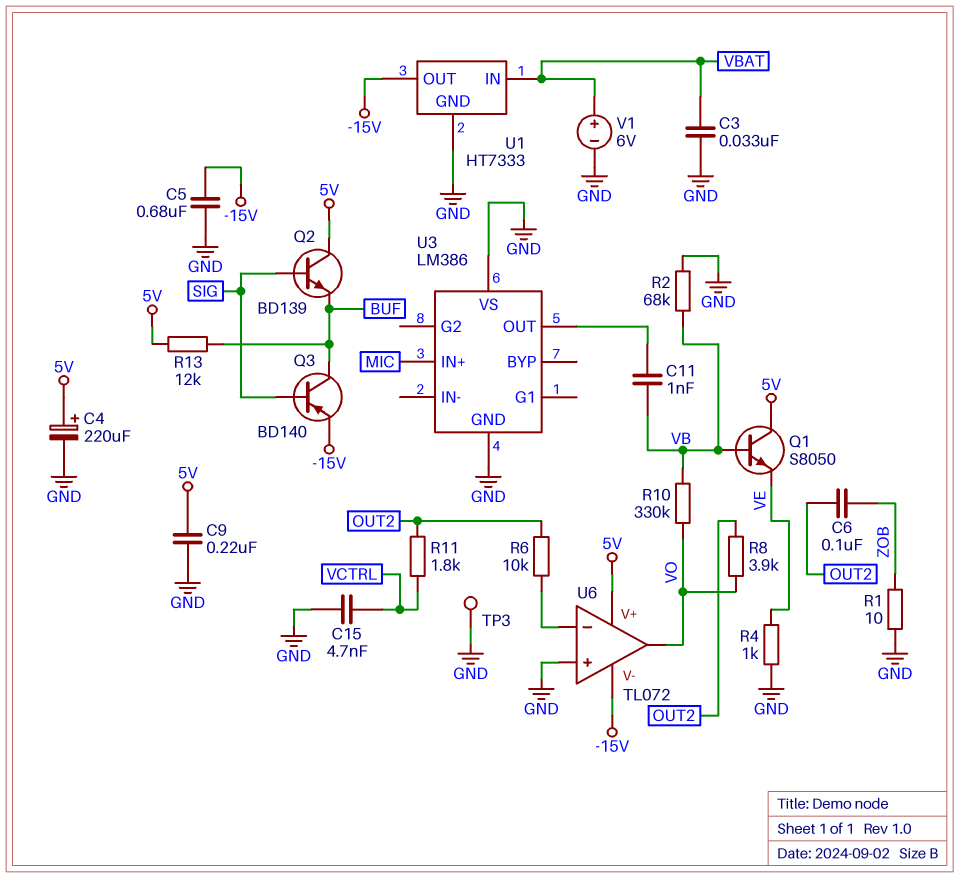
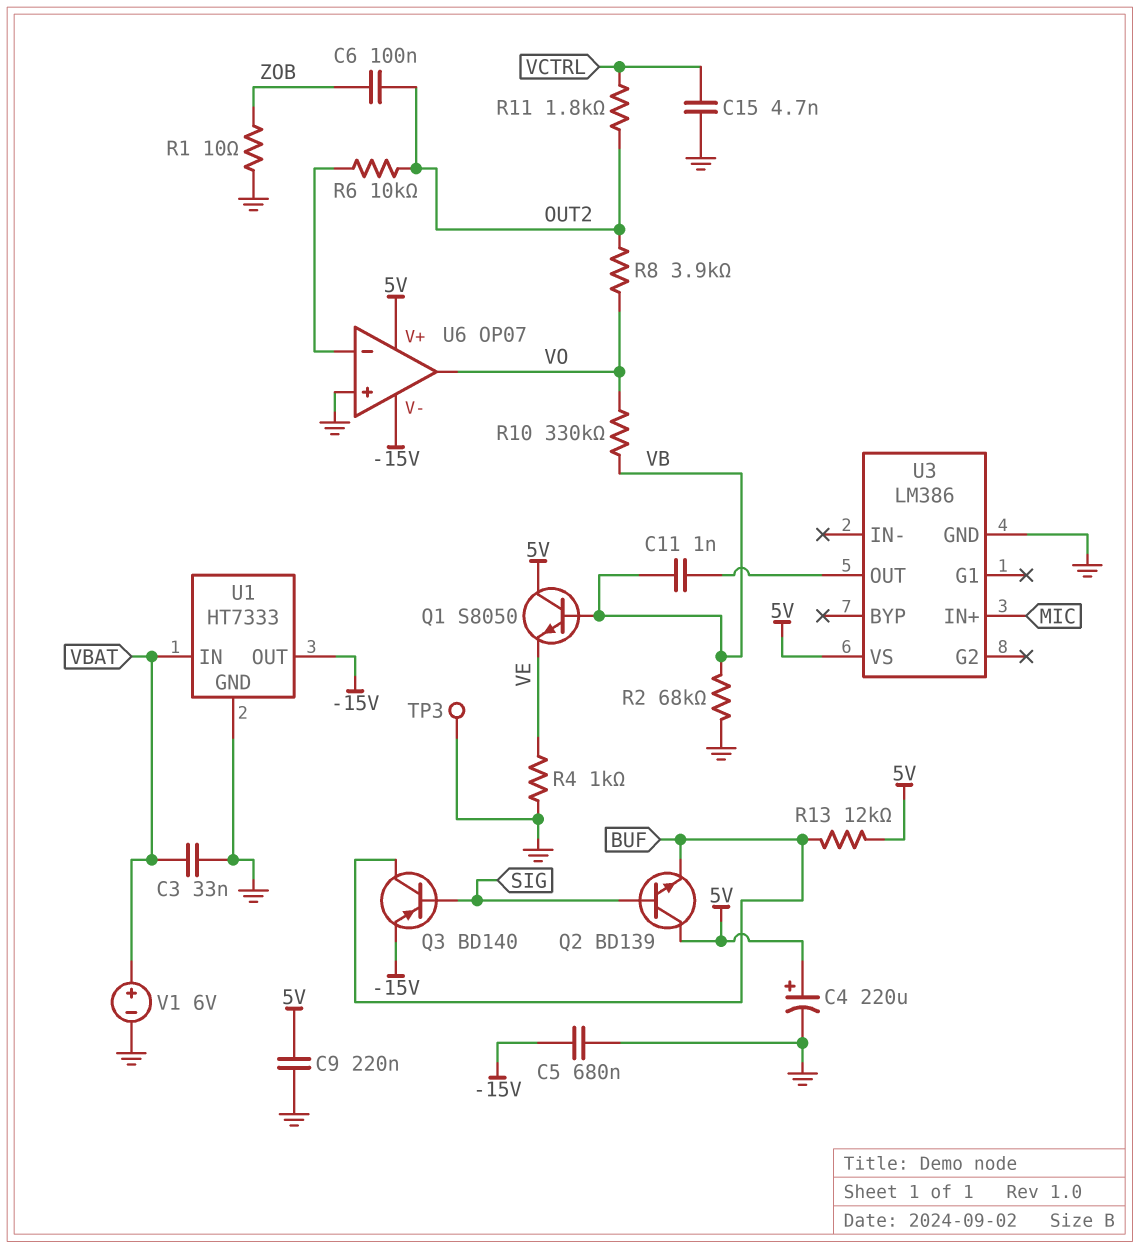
U3 pin VS: GND -> 5V
U6: TL072 -> OP07

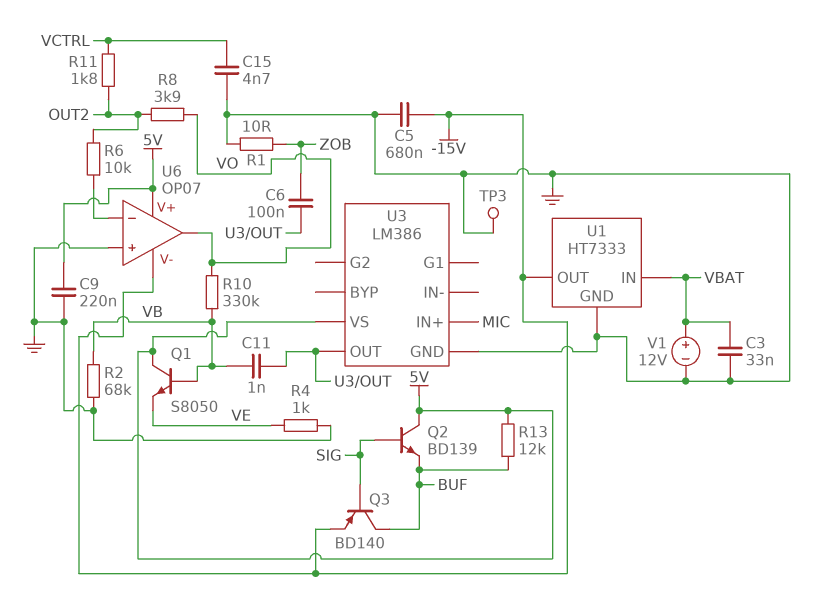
C4: 220uF (plus 5V, minus GND) -> none
C6: 100nF (OUT2, ZOB) -> 100nF (U3/OUT, ZOB)
V1: 6V (plus VBAT, minus GND) -> 12V (plus VBAT, minus GND)

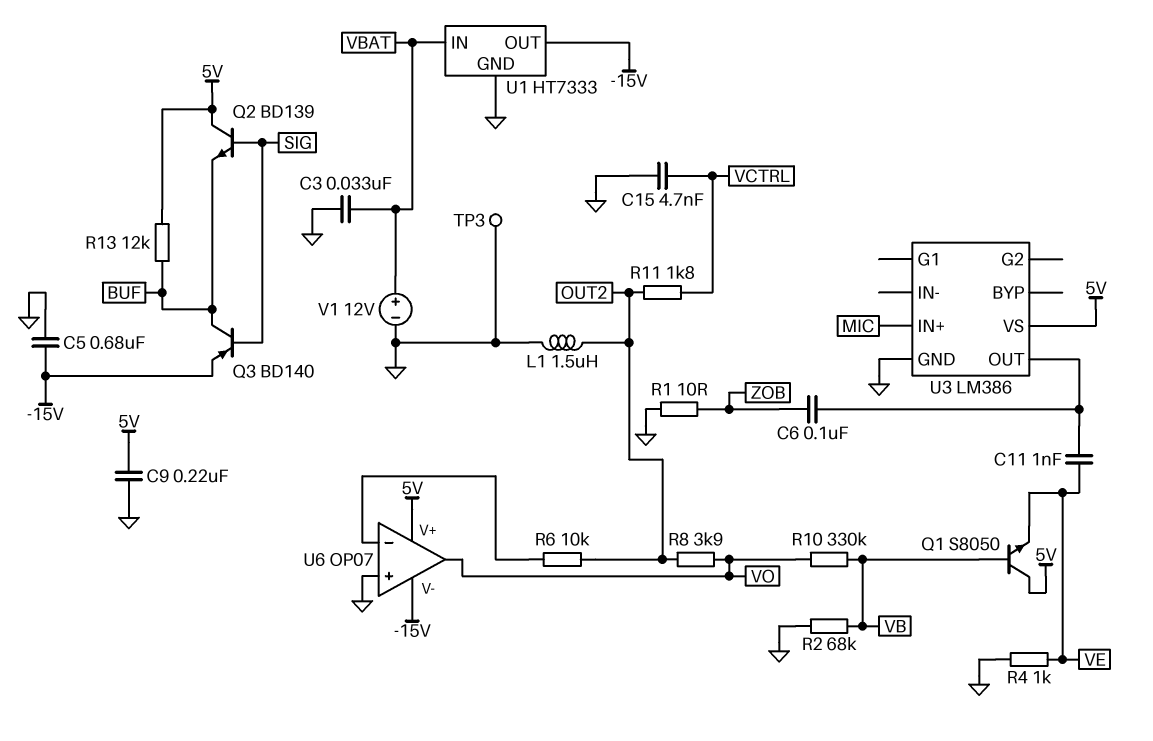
C11: 1nF (U3/OUT, VB) -> 1nF (U3/OUT, VE)
L1: none -> 1.5uH (GND, OUT2)

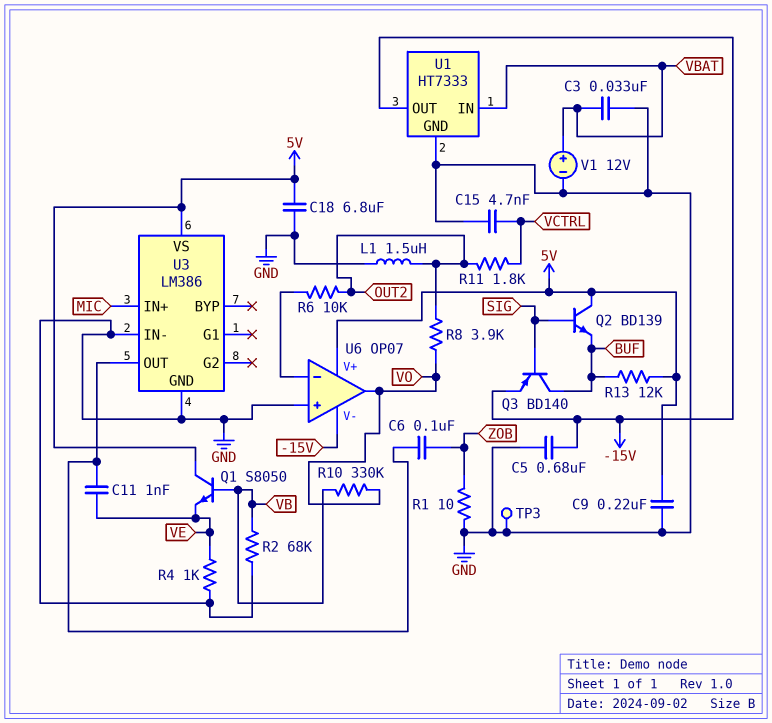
C18: none -> 6.8uF (5V, GND)
U3 pin IN-: none -> GND

